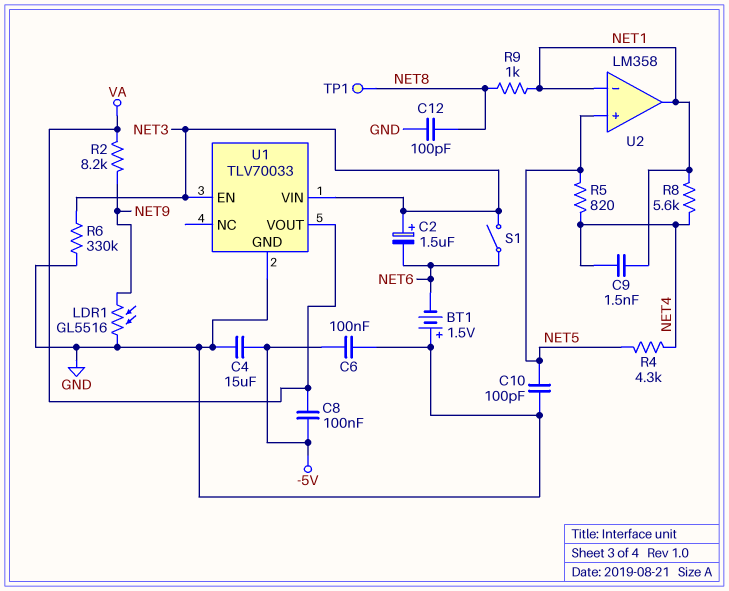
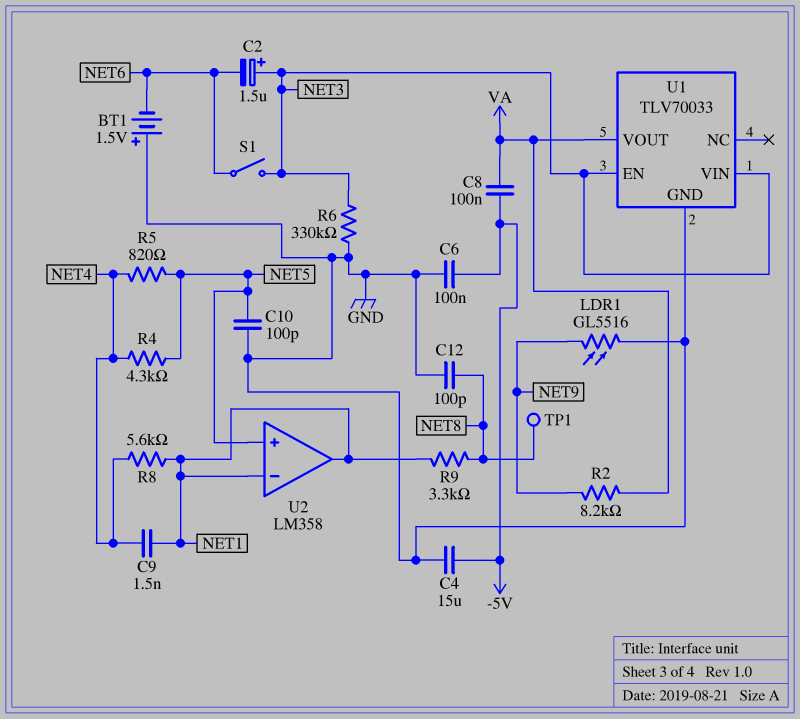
R9: 1k (NET1, NET8) -> 3.3k (NET1, NET8)

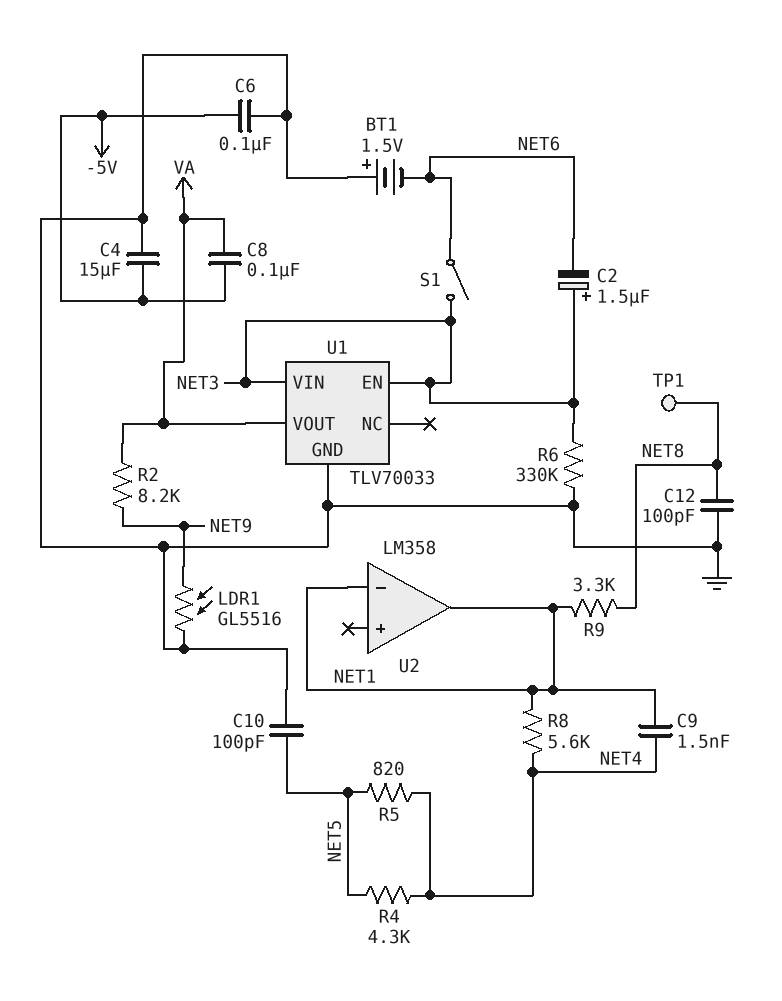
U2 pin in+: NET5 -> none

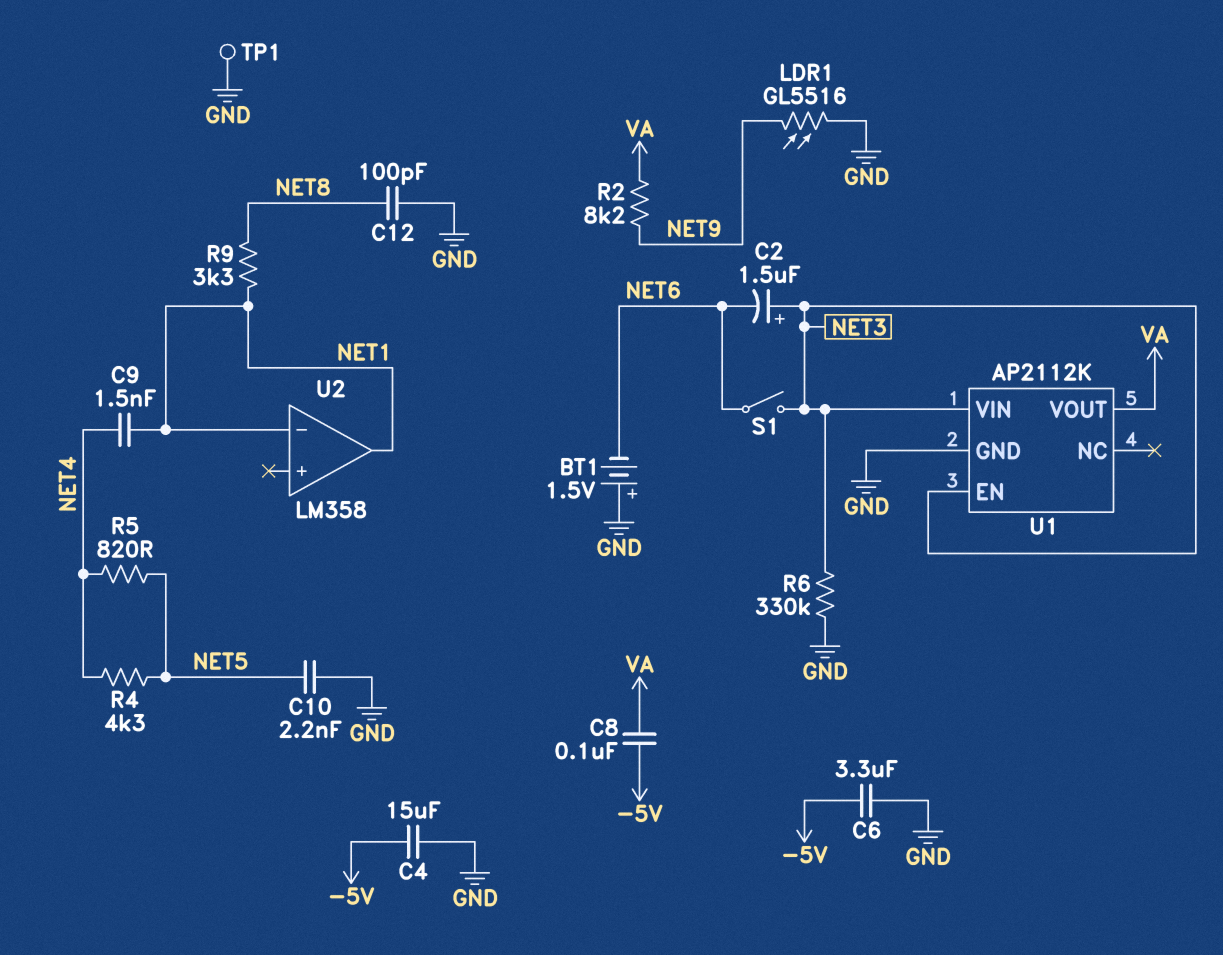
C6: 100nF (-5V, GND) -> 3.3uF (-5V, GND)
C10: 100pF (GND, NET5) -> 2.2nF (GND, NET5)
R8: 5.6k (NET1, NET4) -> none
TP1: test point (NET8) -> test point (GND)
U1: TLV70033 -> AP2112K

